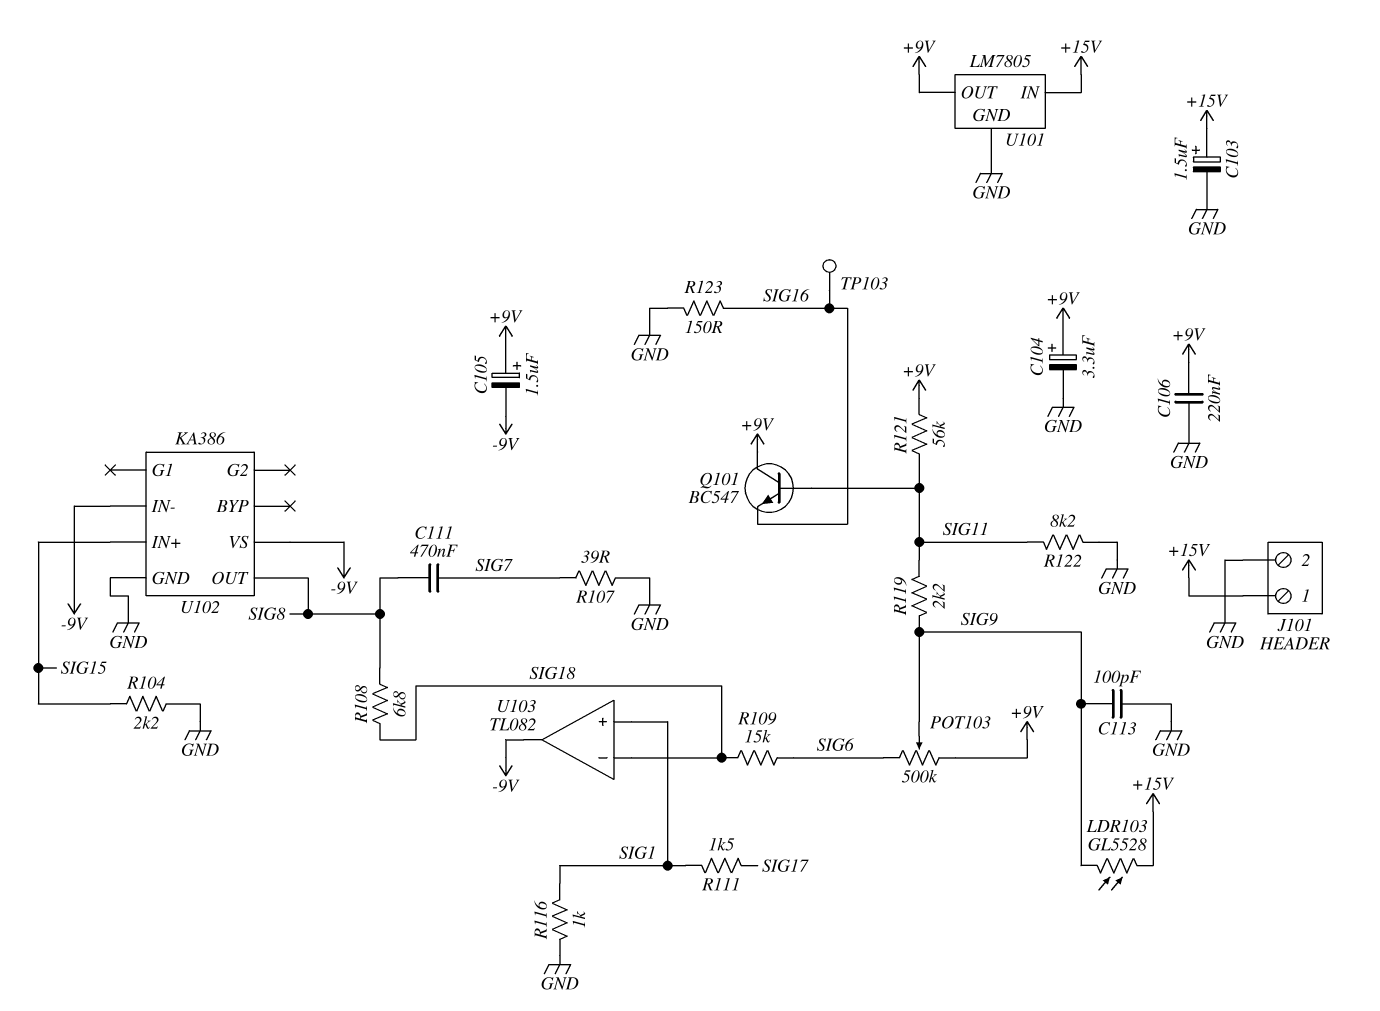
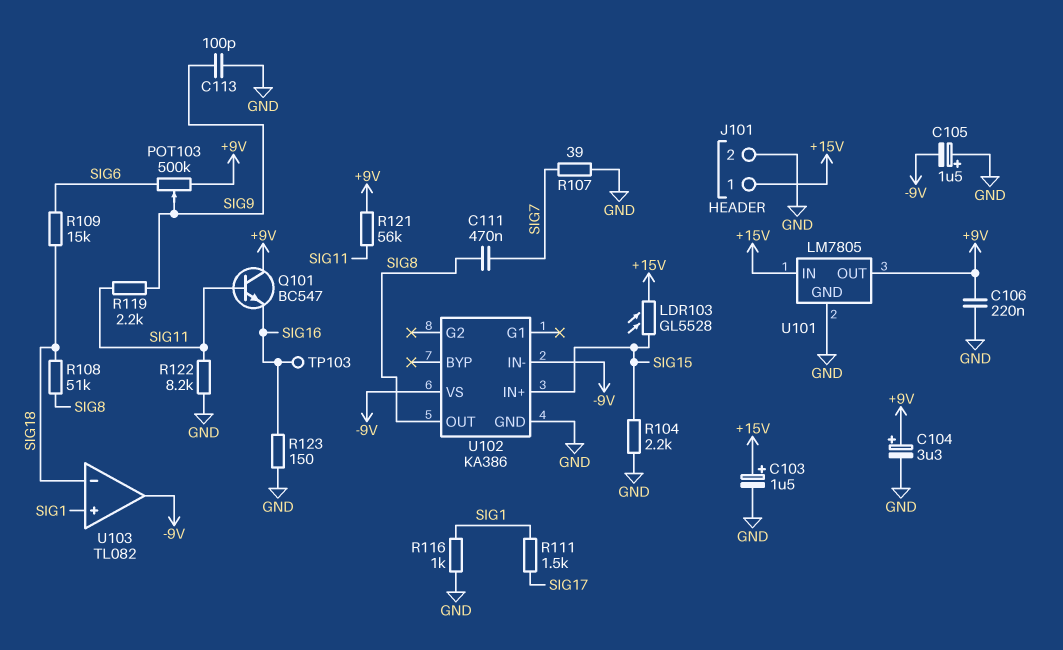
C105: 1.5uF (plus +9V, minus -9V) -> 1.5uF (plus GND, minus -9V)
LDR103: GL5528 (+15V, SIG9) -> GL5528 (+15V, SIG15)
R108: 6.8k (SIG8, SIG18) -> 51k (SIG8, SIG18)

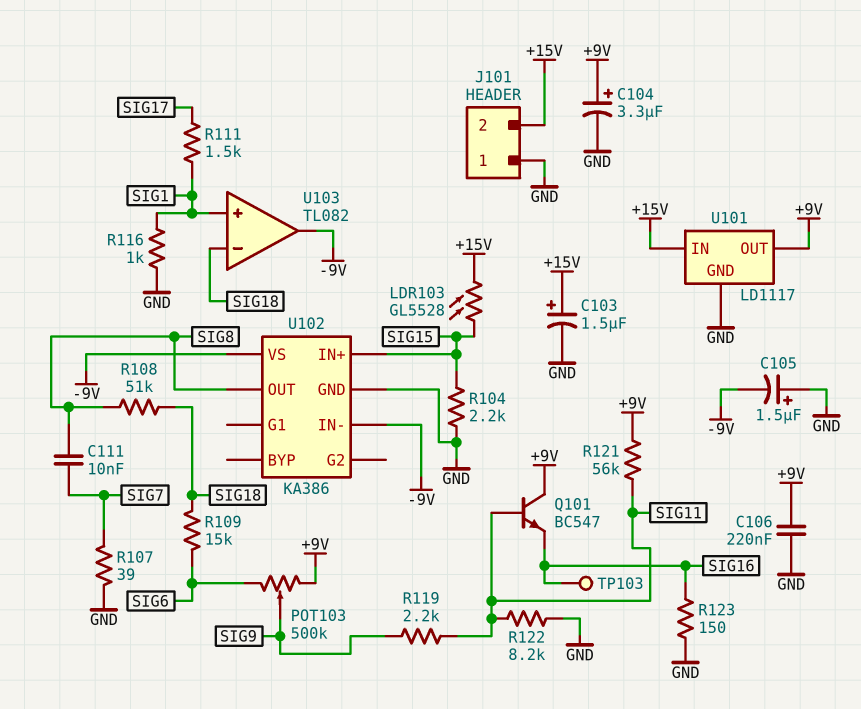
C111: 470nF (SIG7, SIG8) -> 10nF (SIG7, SIG8)
C113: 100pF (GND, SIG9) -> none
J101 pin 1: +15V -> GND
J101 pin 2: GND -> +15V
U101: LM7805 -> LD1117

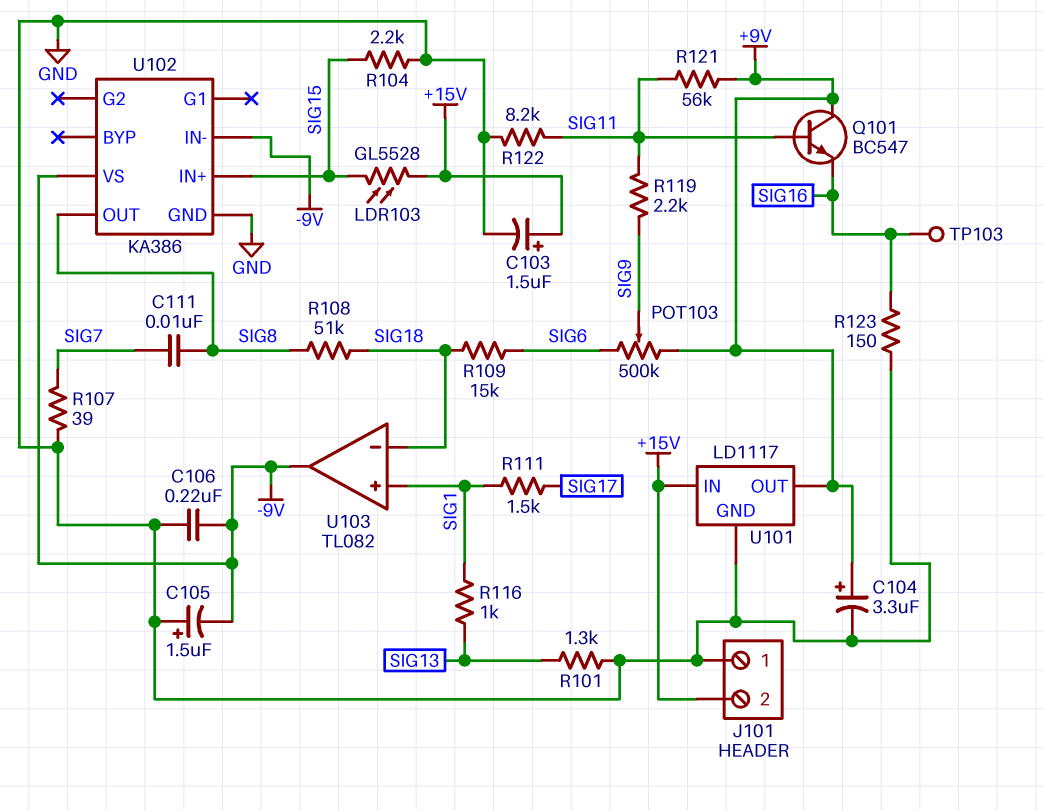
C106: 220nF (+9V, GND) -> 220nF (-9V, GND)
R101: none -> 1.3k (GND, SIG13)
R116: 1k (GND, SIG1) -> 1k (SIG1, SIG13)

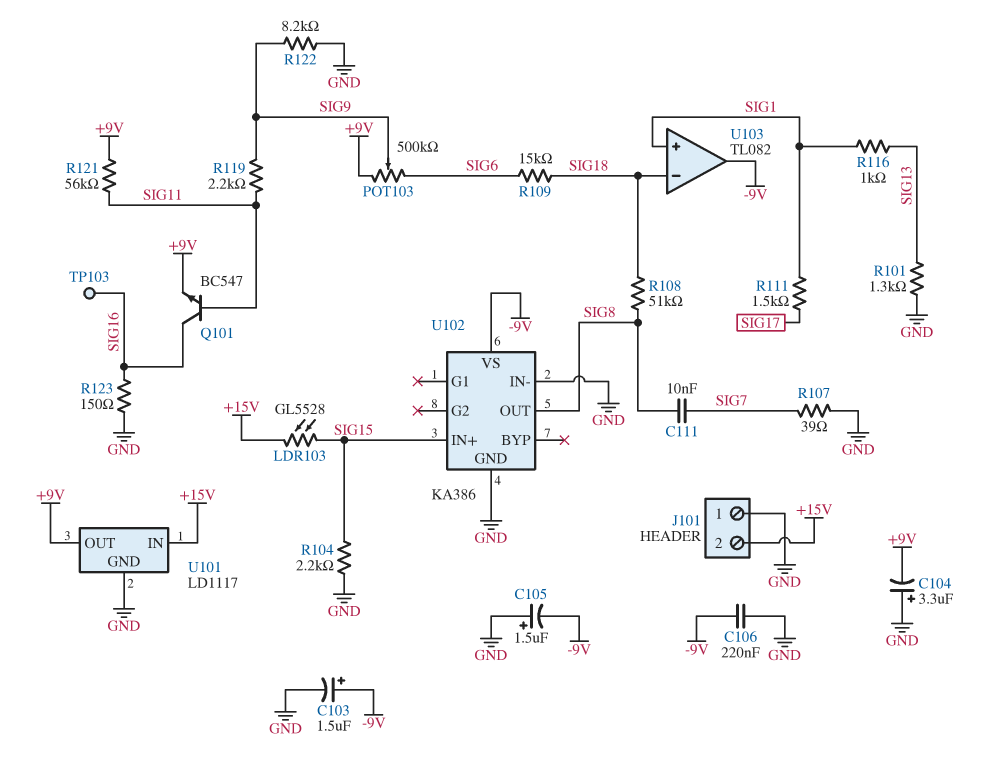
C103: 1.5uF (plus +15V, minus GND) -> 1.5uF (plus -9V, minus GND)
C104: 3.3uF (plus +9V, minus GND) -> 3.3uF (plus GND, minus +9V)
Q101: NPN BC547 (B SIG11, C +9V, E SIG16) -> NPN BC547 (B SIG11, C SIG16, E +9V)
R122: 8.2k (GND, SIG11) -> 8.2k (GND, SIG9)
U102 pin IN-: -9V -> GND

